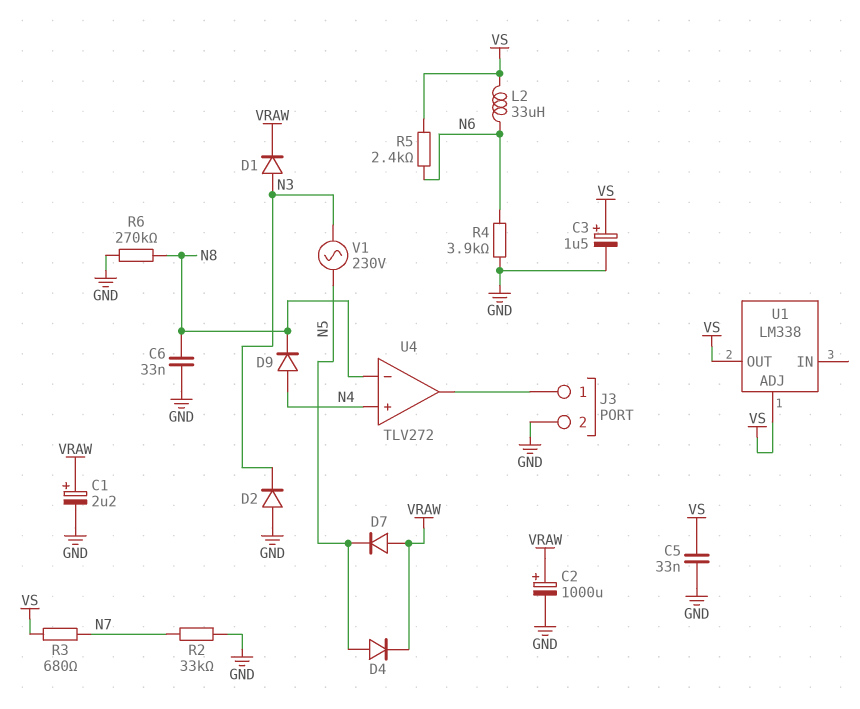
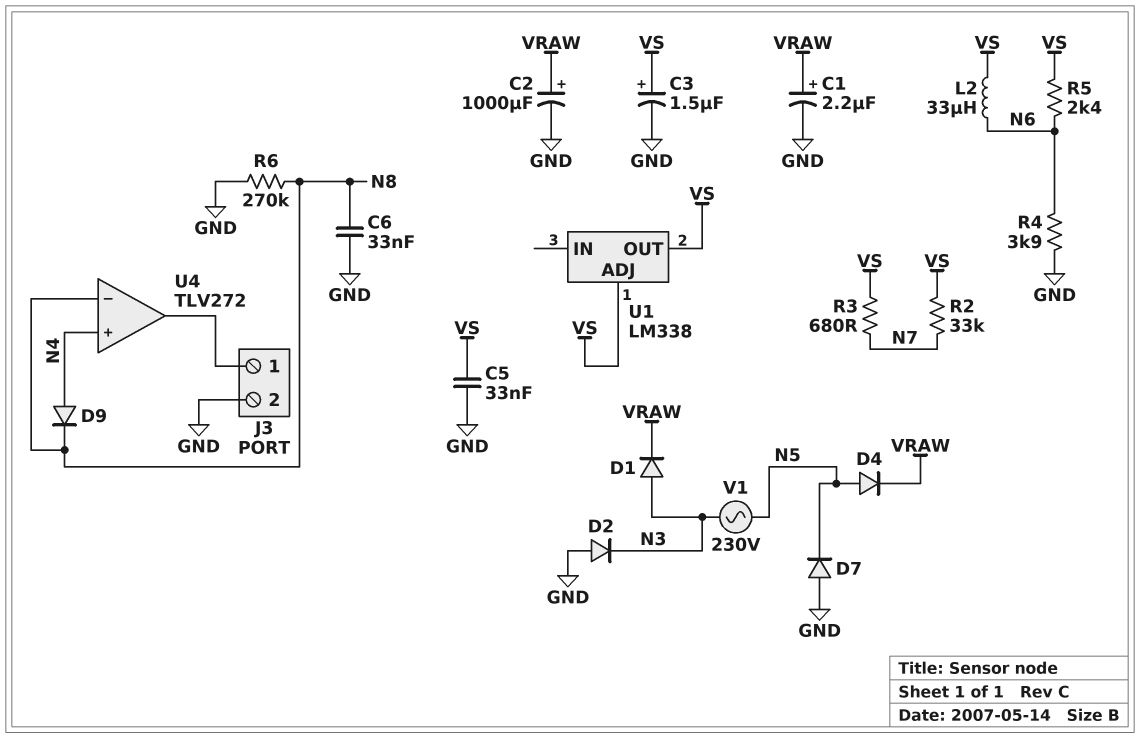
D7: diode (A VRAW, K N5) -> diode (A GND, K N5)
R2: 33k (GND, N7) -> 33k (N7, VS)

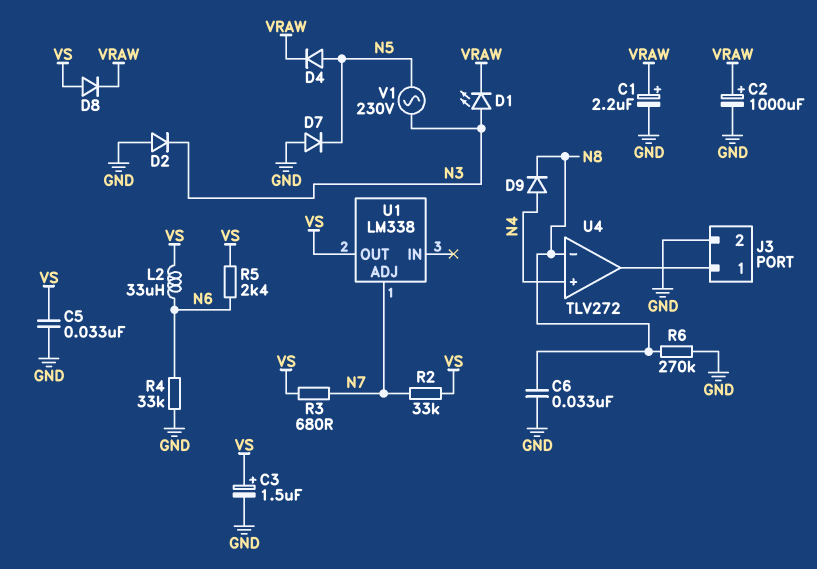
D1: diode (A N3, K VRAW) -> LED (A N3, K VRAW)
D8: none -> diode (A VS, K VRAW)
R4: 3.9k (GND, N6) -> 33k (GND, N6)
U1 pin ADJ: VS -> N7

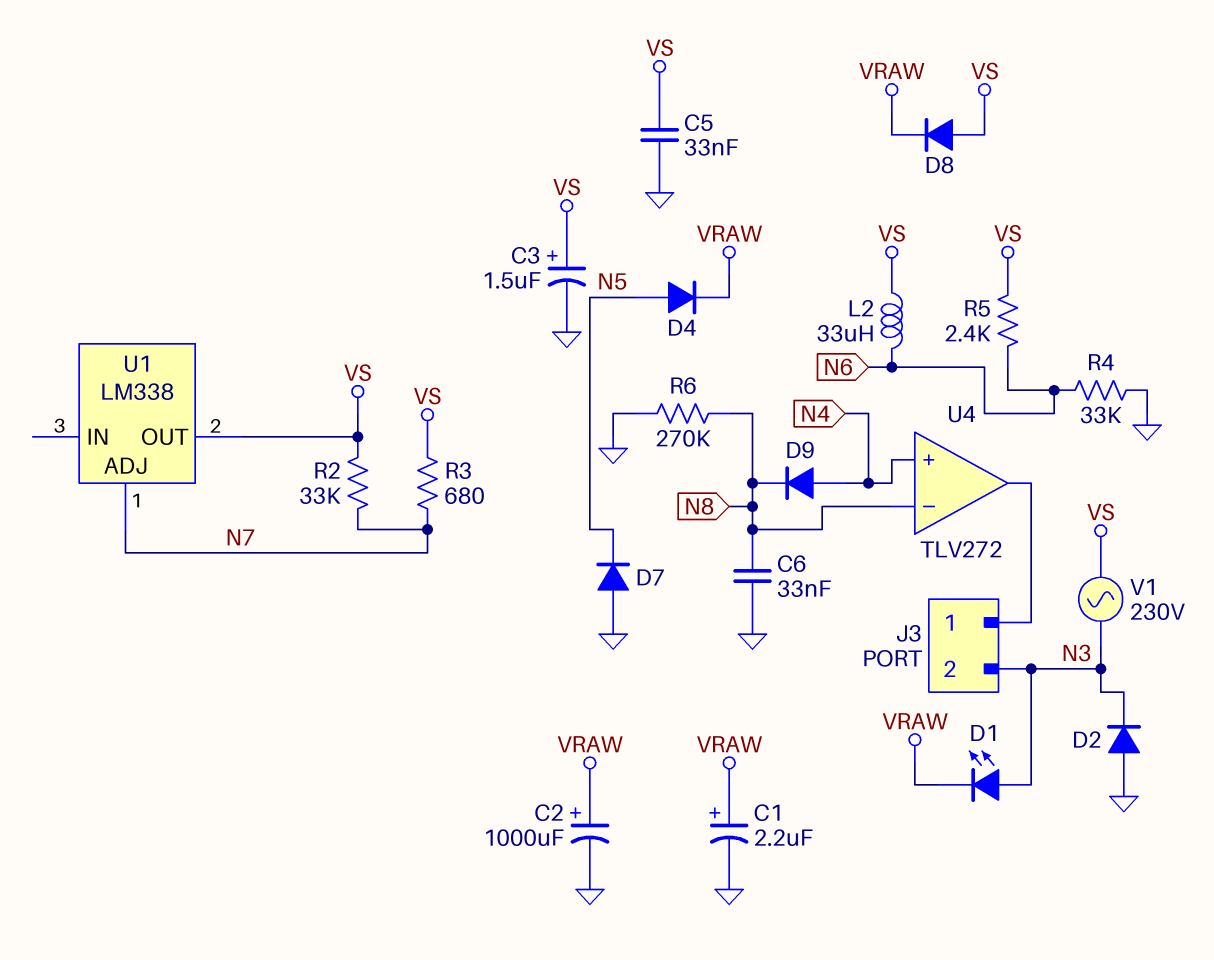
J3 pin 2: GND -> N3
V1: AC 230V (N3, N5) -> AC 230V (N3, VS)

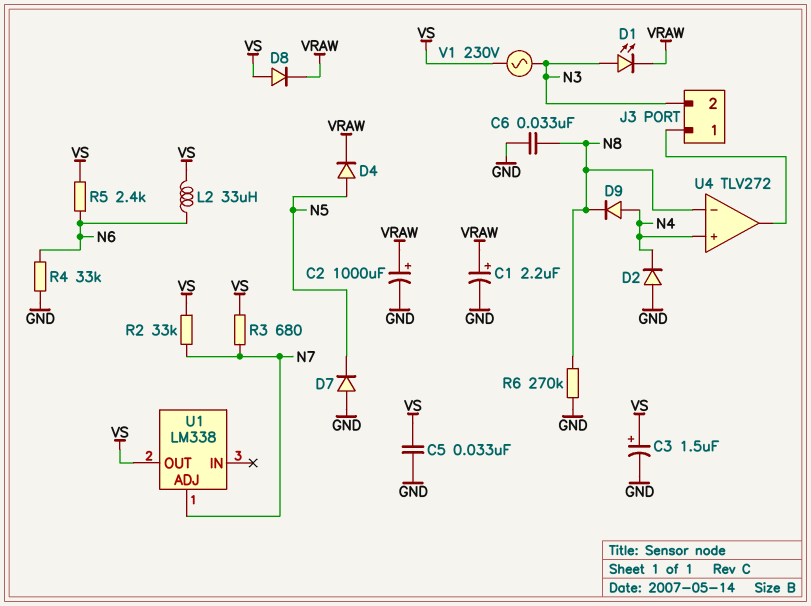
D2: diode (A GND, K N3) -> diode (A GND, K N4)

